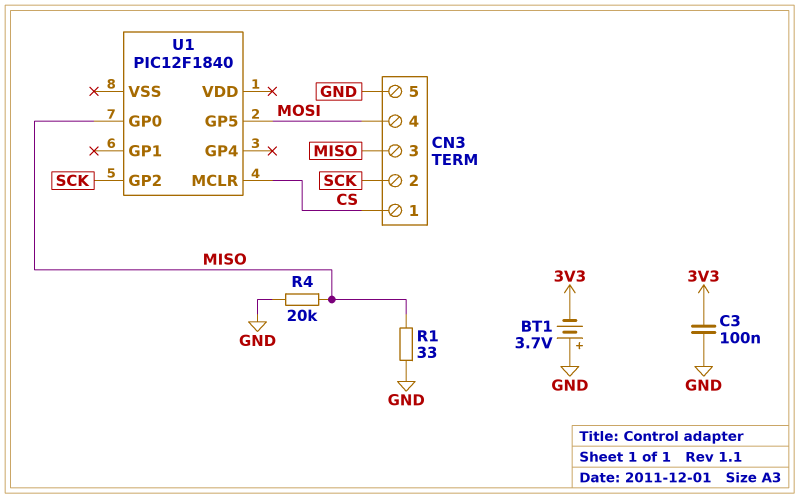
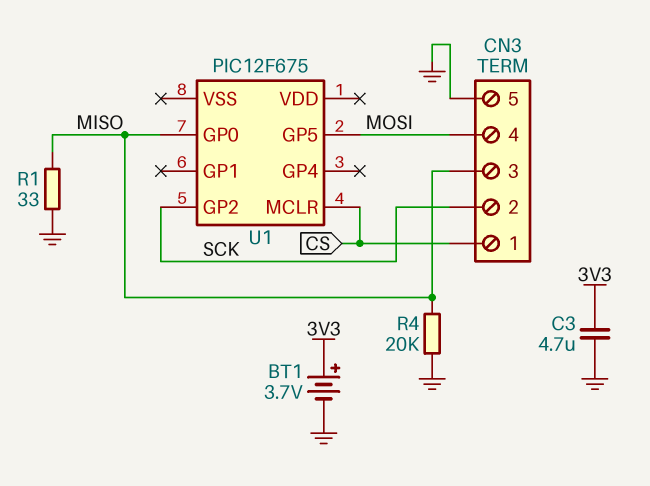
BT1: 3.7V (plus GND, minus 3V3) -> 3.7V (plus 3V3, minus GND)
C3: 100nF (3V3, GND) -> 4.7uF (3V3, GND)
U1: PIC12F1840 -> PIC12F675

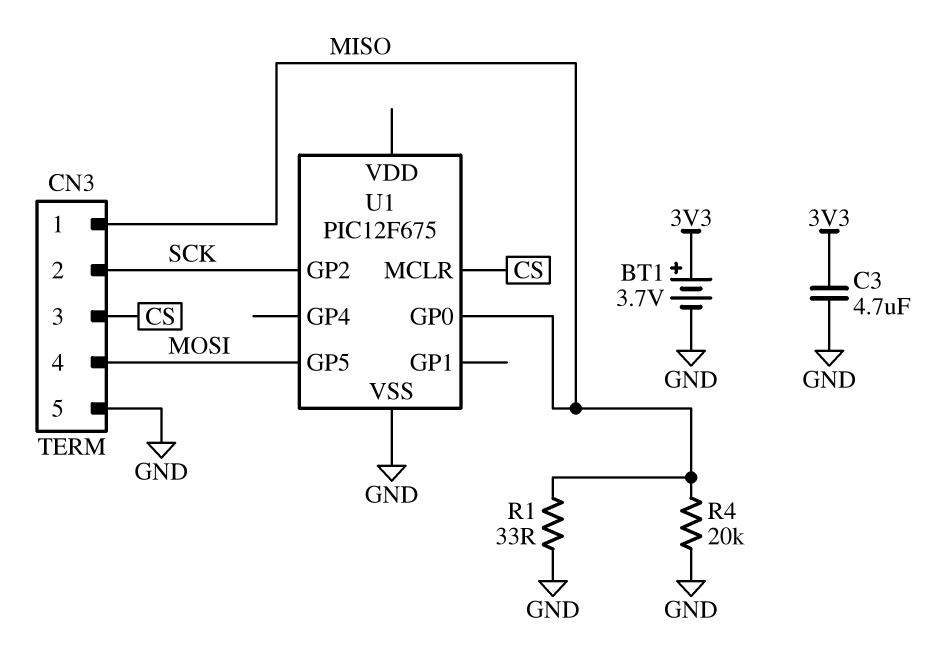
CN3 pin 1: CS -> MISO
CN3 pin 3: MISO -> CS
U1 pin VSS: none -> GND

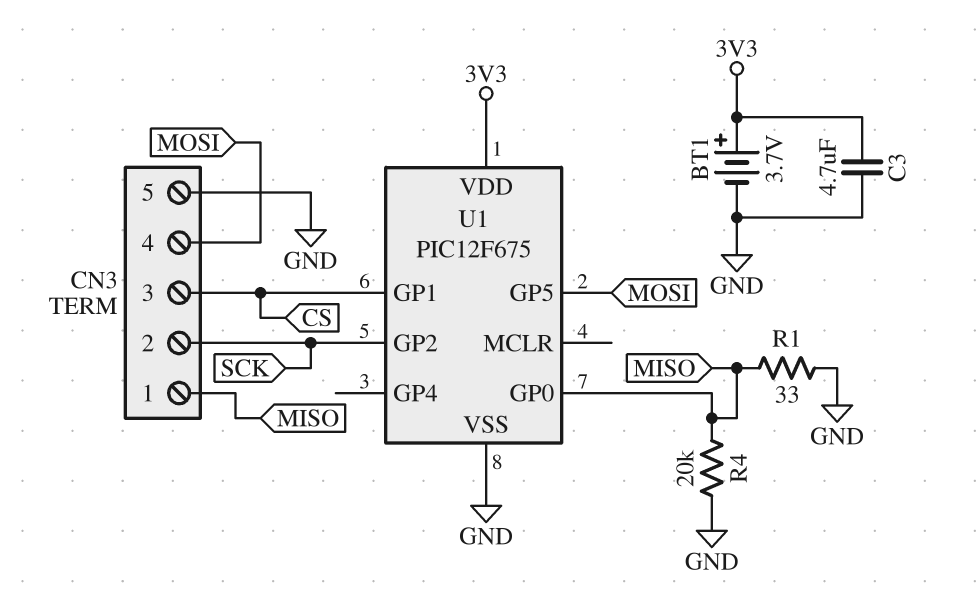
U1 pin GP1: none -> CS
U1 pin MCLR: CS -> none
U1 pin VDD: none -> 3V3

